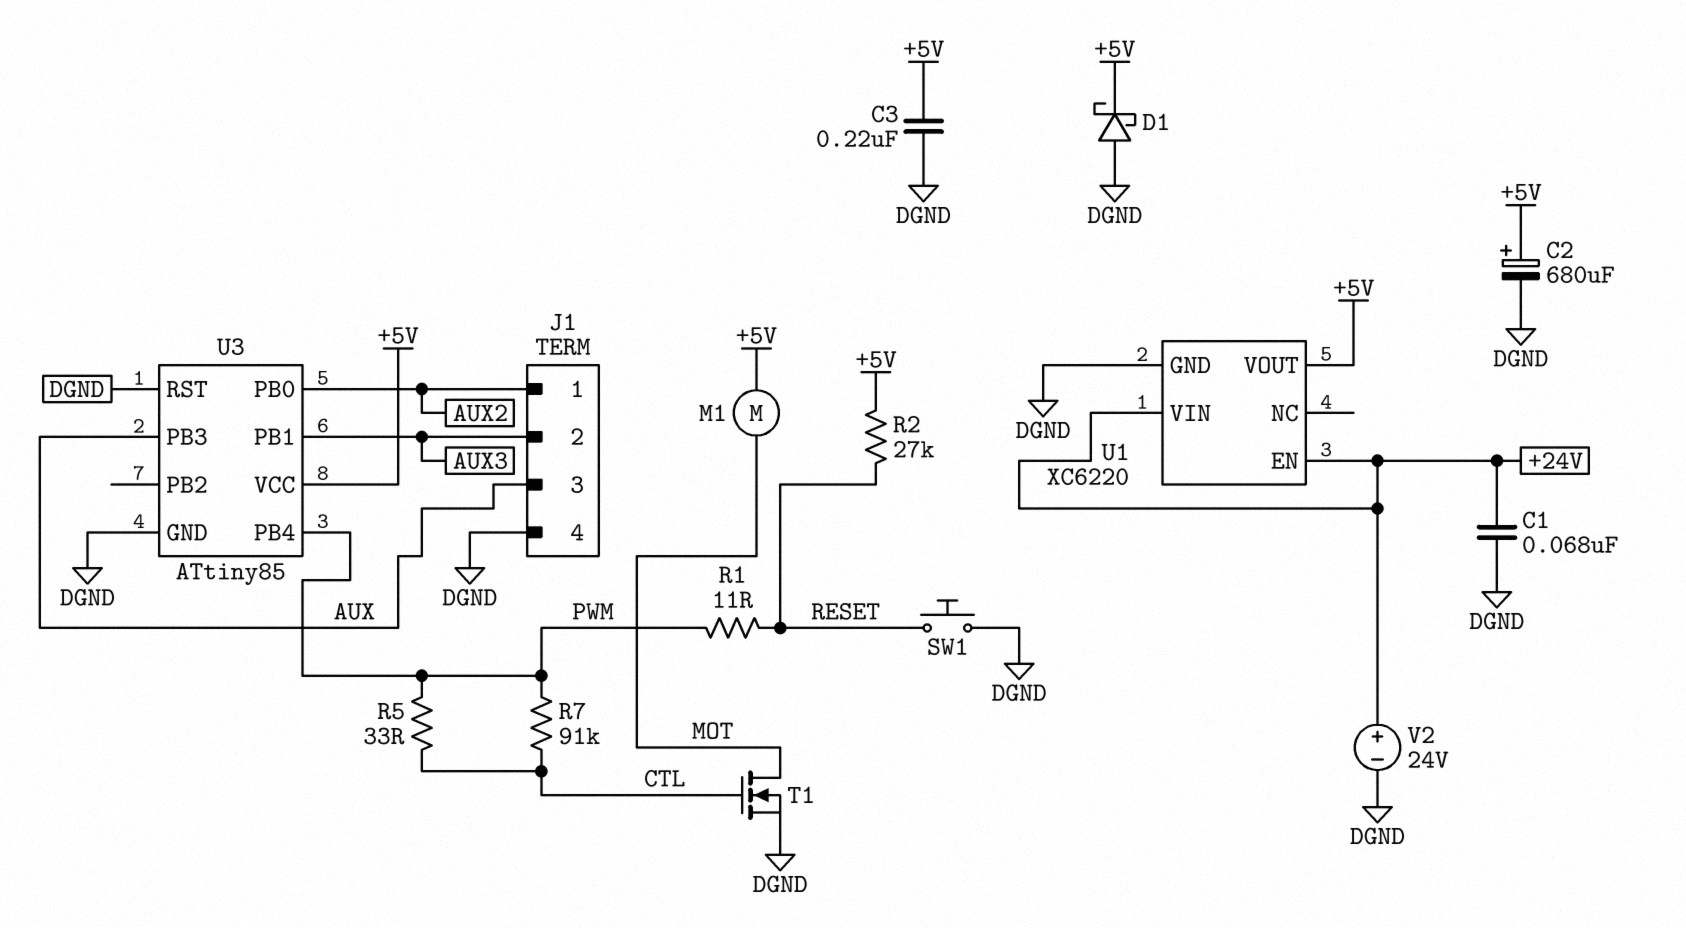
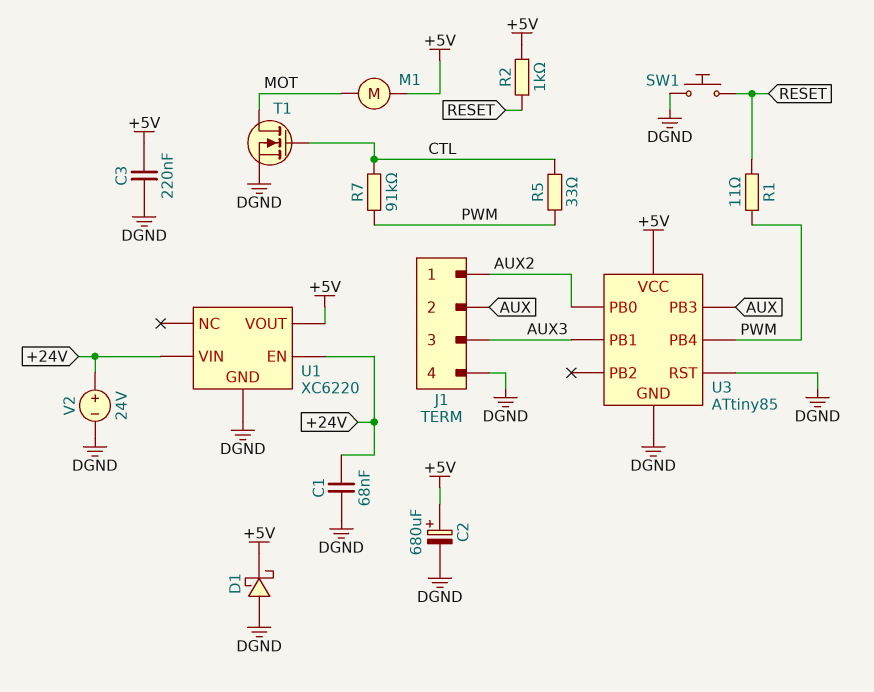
J1 pin 2: AUX3 -> AUX
J1 pin 3: AUX -> AUX3
R2: 27k (+5V, RESET) -> 1k (+5V, RESET)

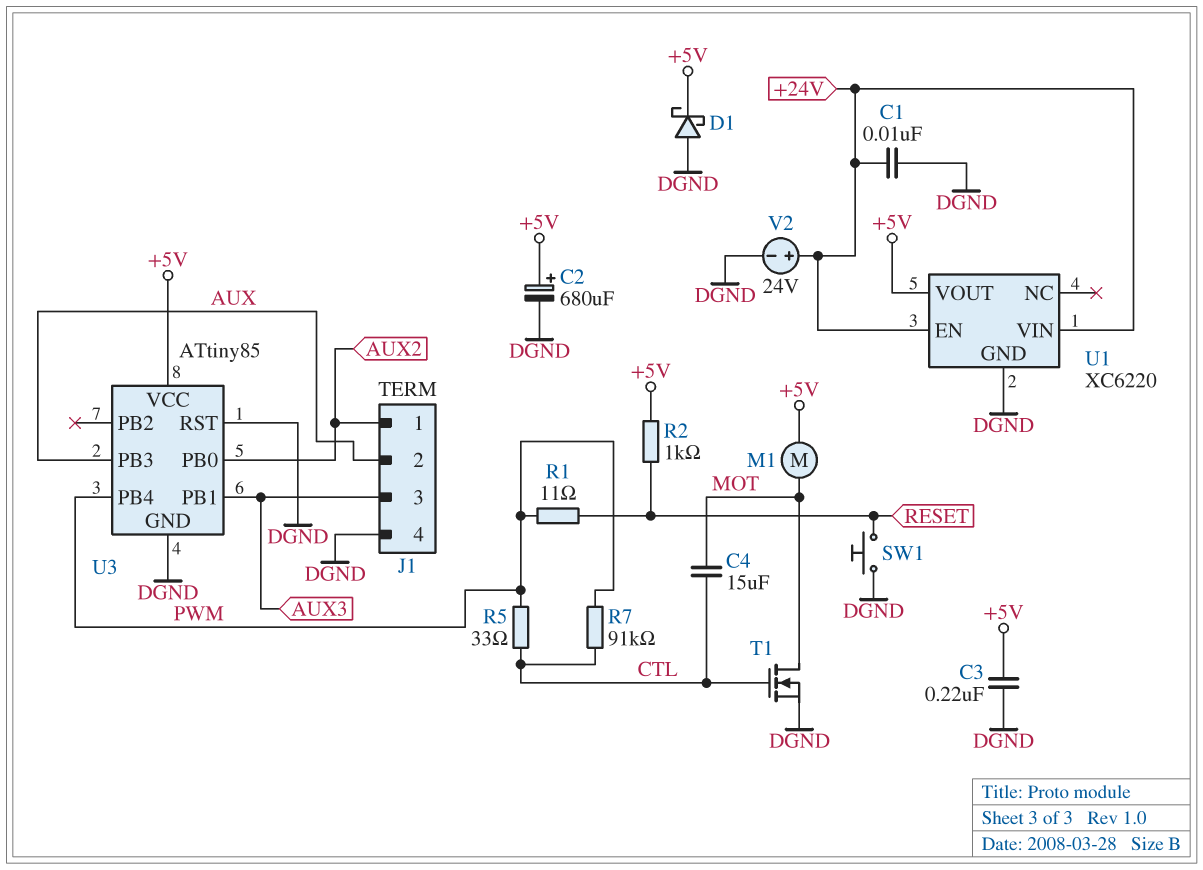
C1: 68nF (+24V, DGND) -> 10nF (+24V, DGND)
C4: none -> 15uF (CTL, MOT)

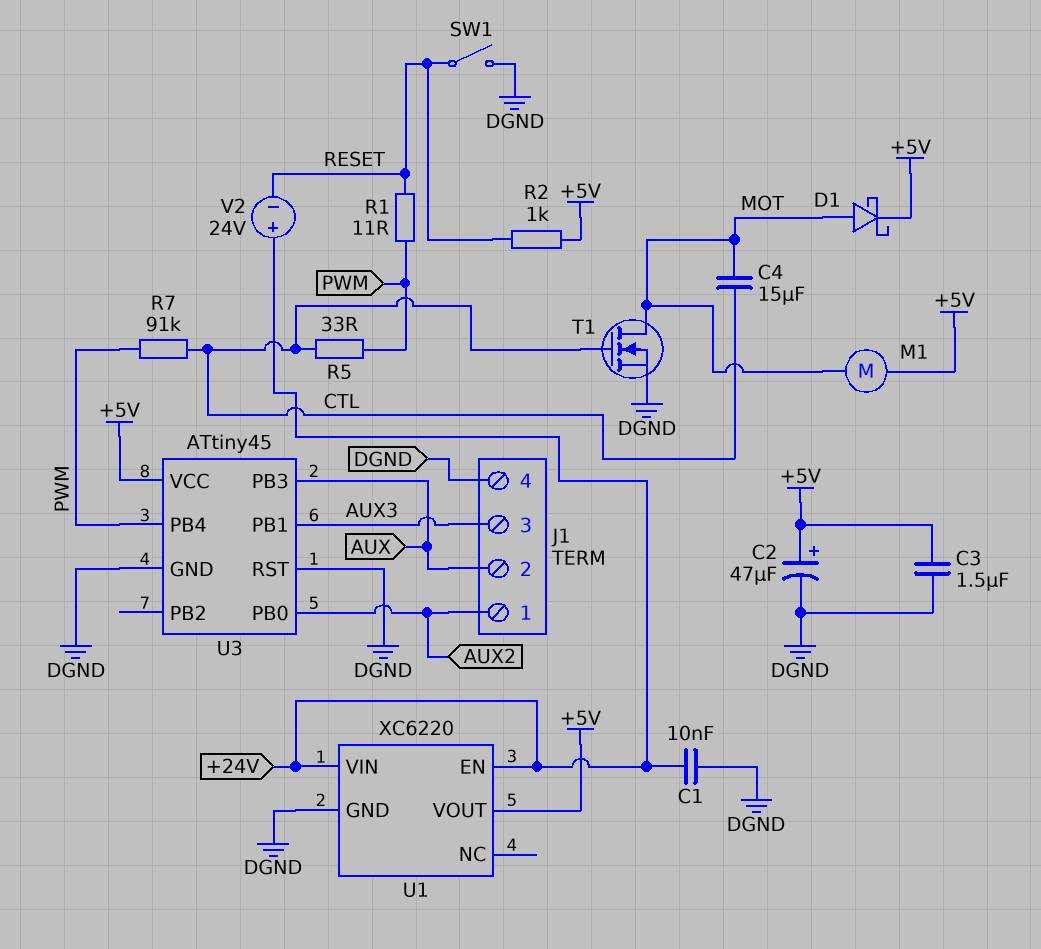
C2: 680uF (plus +5V, minus DGND) -> 47uF (plus +5V, minus DGND)
C3: 220nF (+5V, DGND) -> 1.5uF (+5V, DGND)
D1: schottky (A DGND, K +5V) -> schottky (A MOT, K +5V)
SW1: button (DGND, RESET) -> switch (DGND, RESET)
U3: ATtiny85 -> ATtiny45
V2: 24V (plus +24V, minus DGND) -> 24V (plus +24V, minus RESET)

